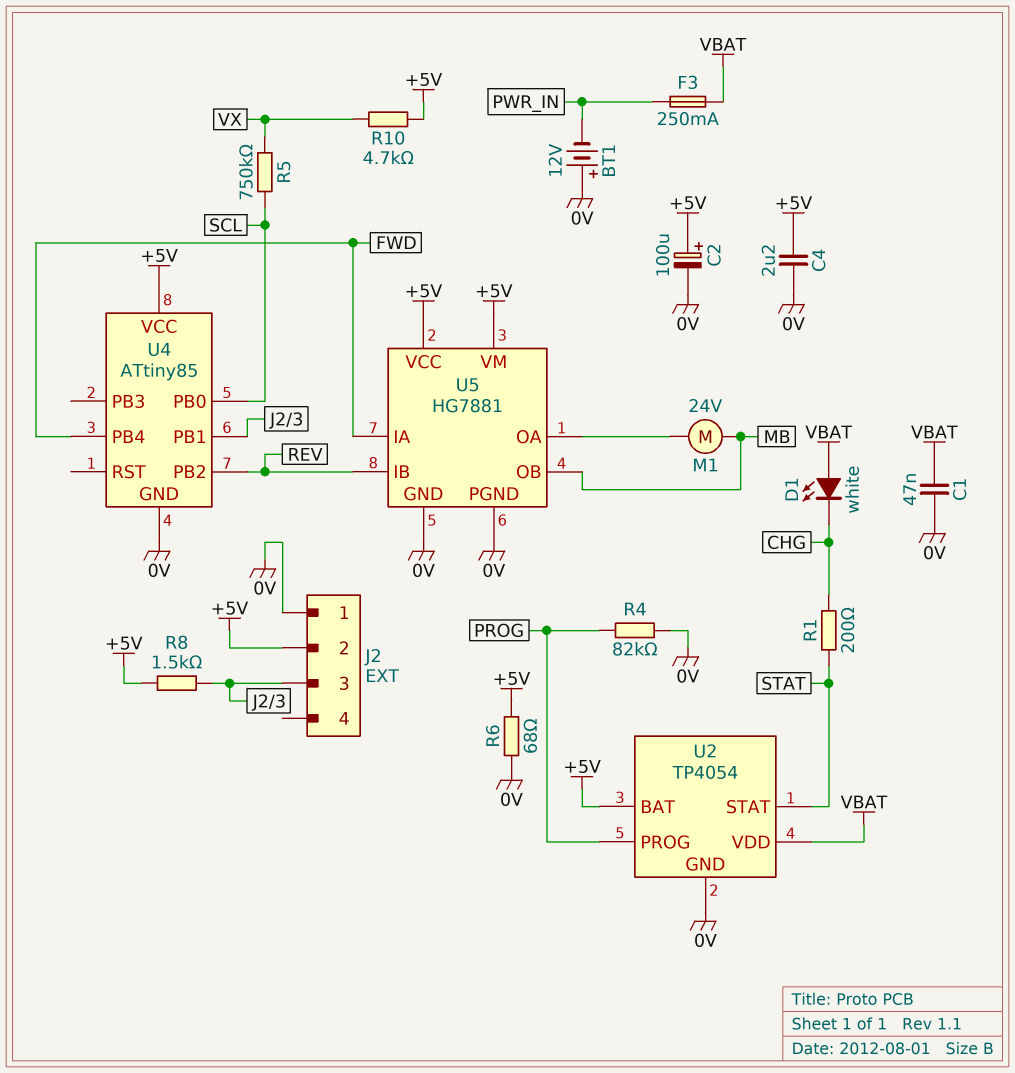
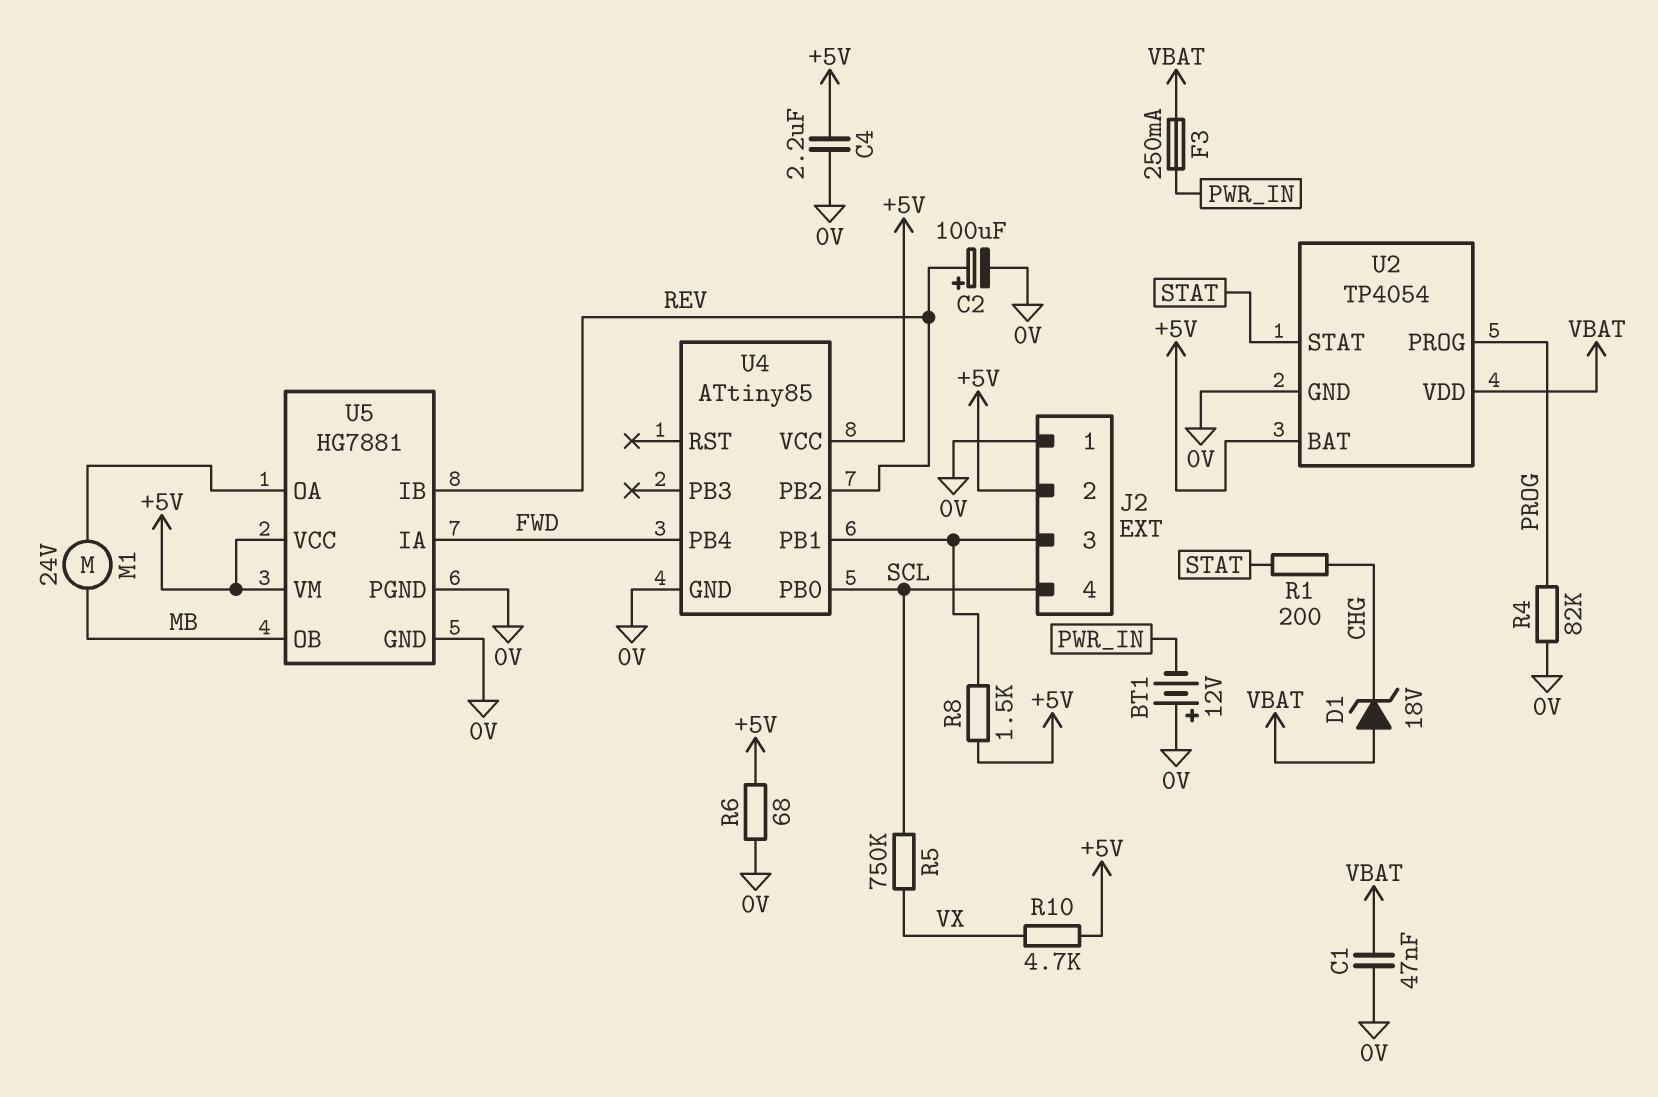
C2: 100uF (plus +5V, minus 0V) -> 100uF (plus REV, minus 0V)
D1: LED white (A VBAT, K CHG) -> zener 18V (A VBAT, K CHG)
J2 pin 4: none -> SCL

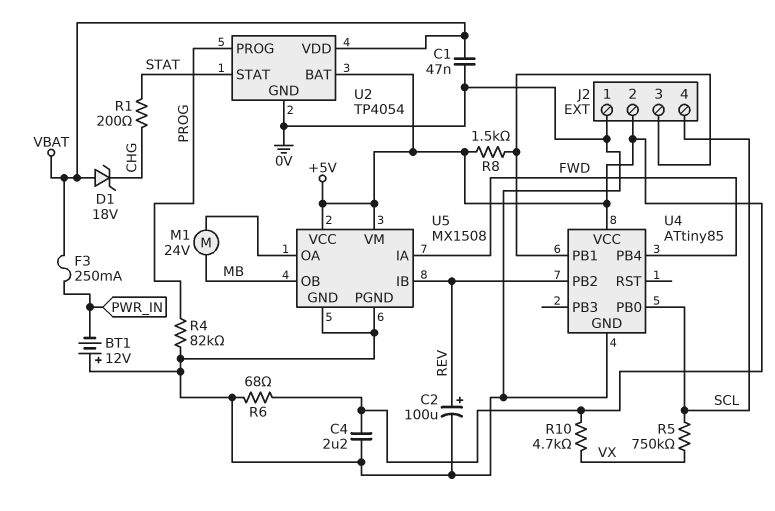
U5: HG7881 -> MX1508

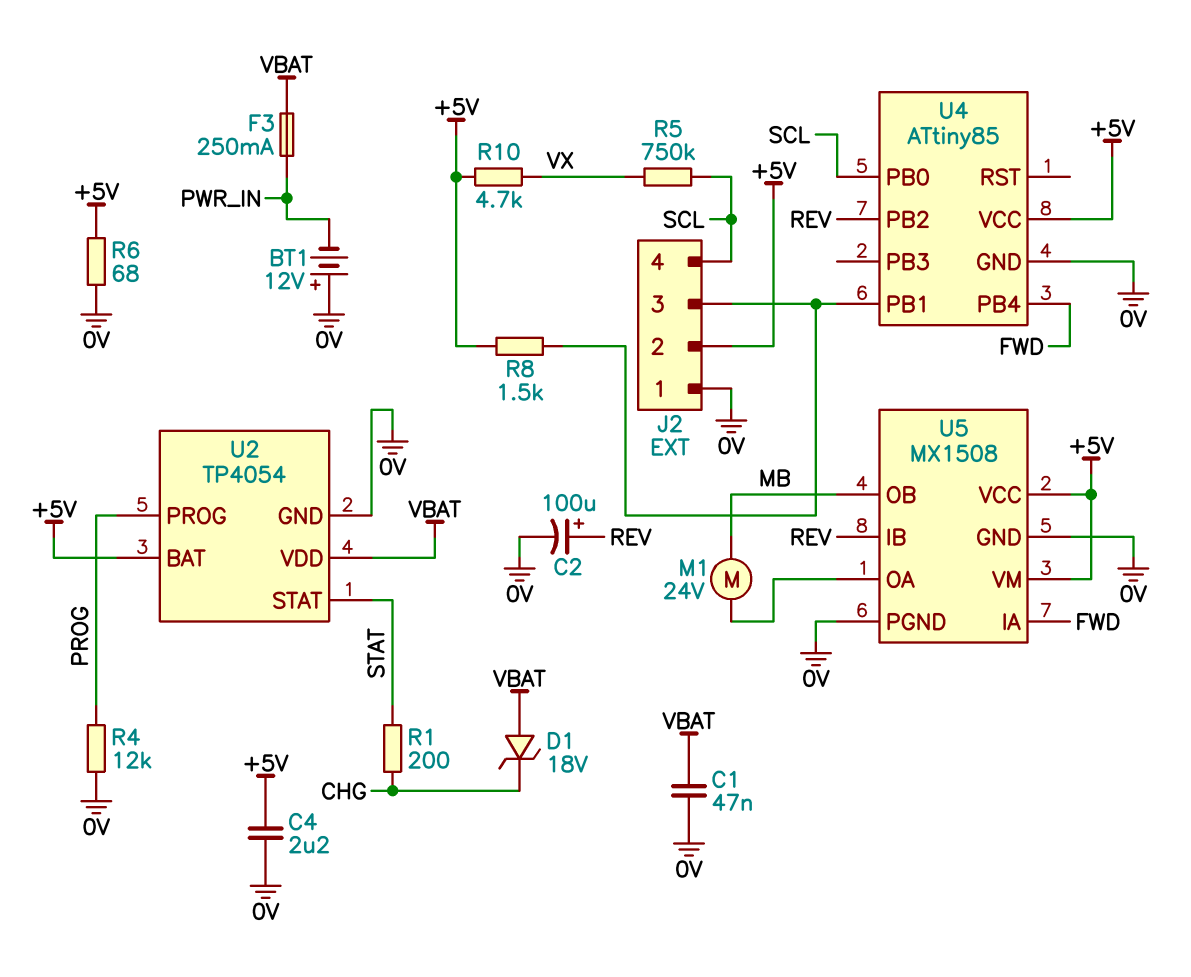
R4: 82k (0V, PROG) -> 12k (0V, PROG)

